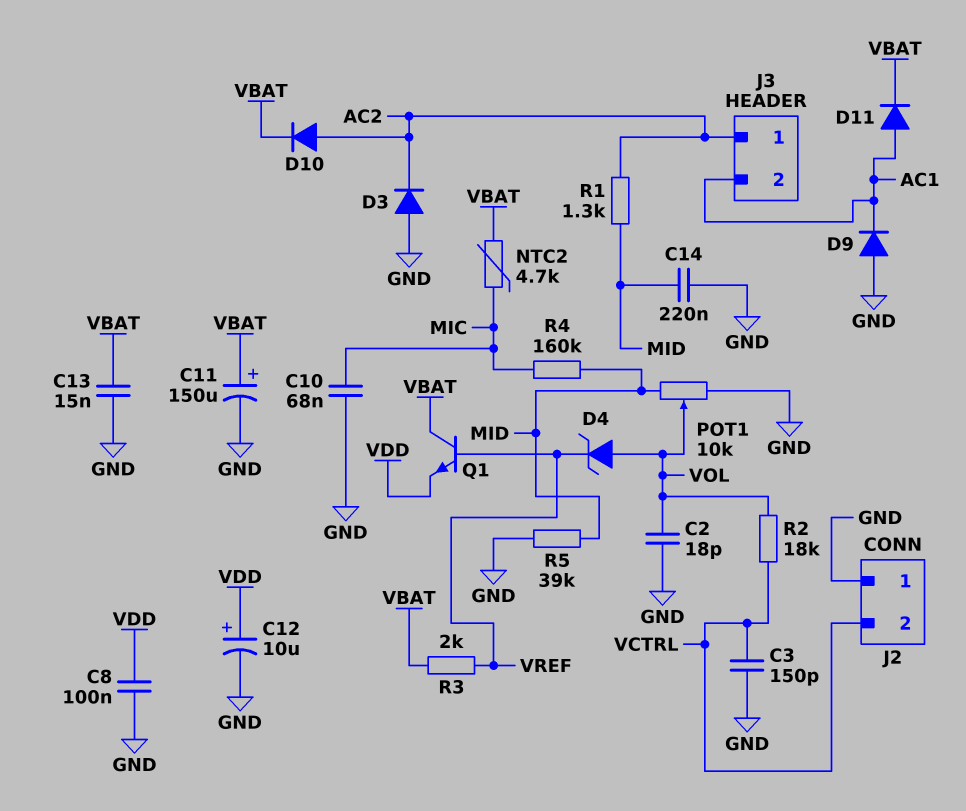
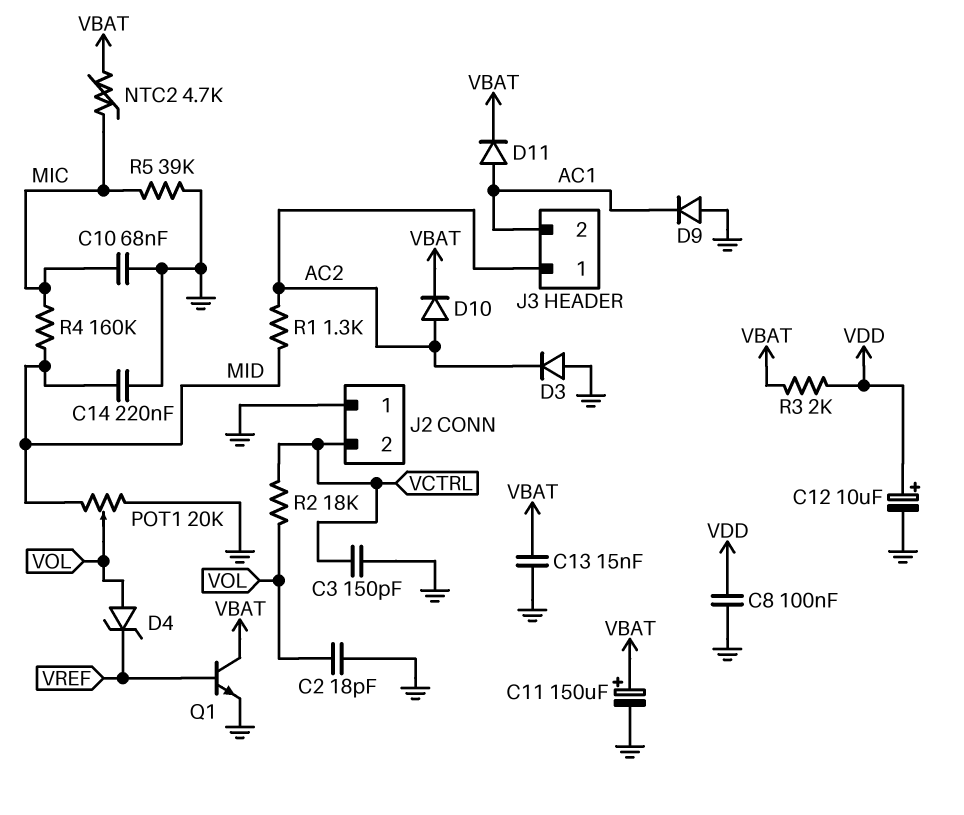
POT1: 10k (GND, MID, wiper VOL) -> 20k (GND, MID, wiper VOL)
Q1: NPN (B VREF, C VBAT, E VDD) -> NPN (B VREF, C VBAT, E GND)
R3: 2k (VBAT, VREF) -> 2k (VBAT, VDD)
R5: 39k (GND, MID) -> 39k (GND, MIC)

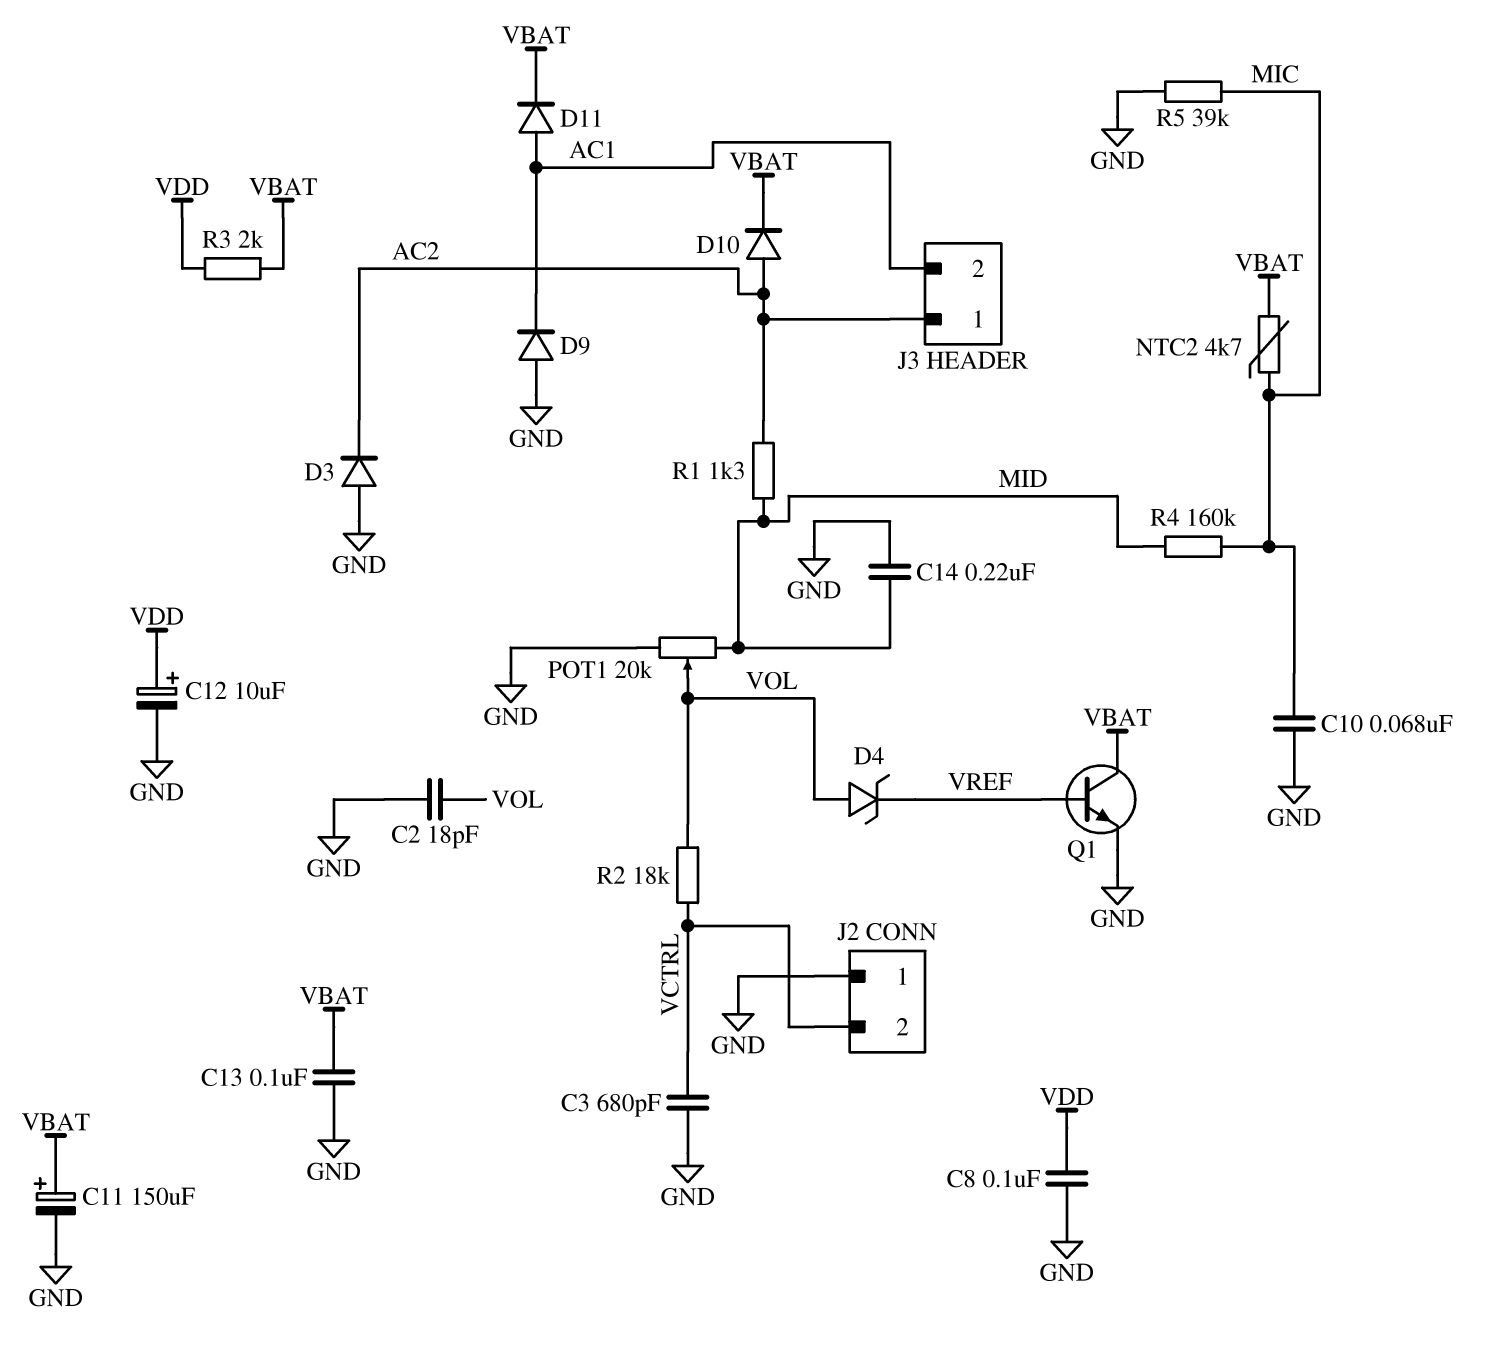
C3: 150pF (GND, VCTRL) -> 680pF (GND, VCTRL)
C13: 15nF (GND, VBAT) -> 100nF (GND, VBAT)

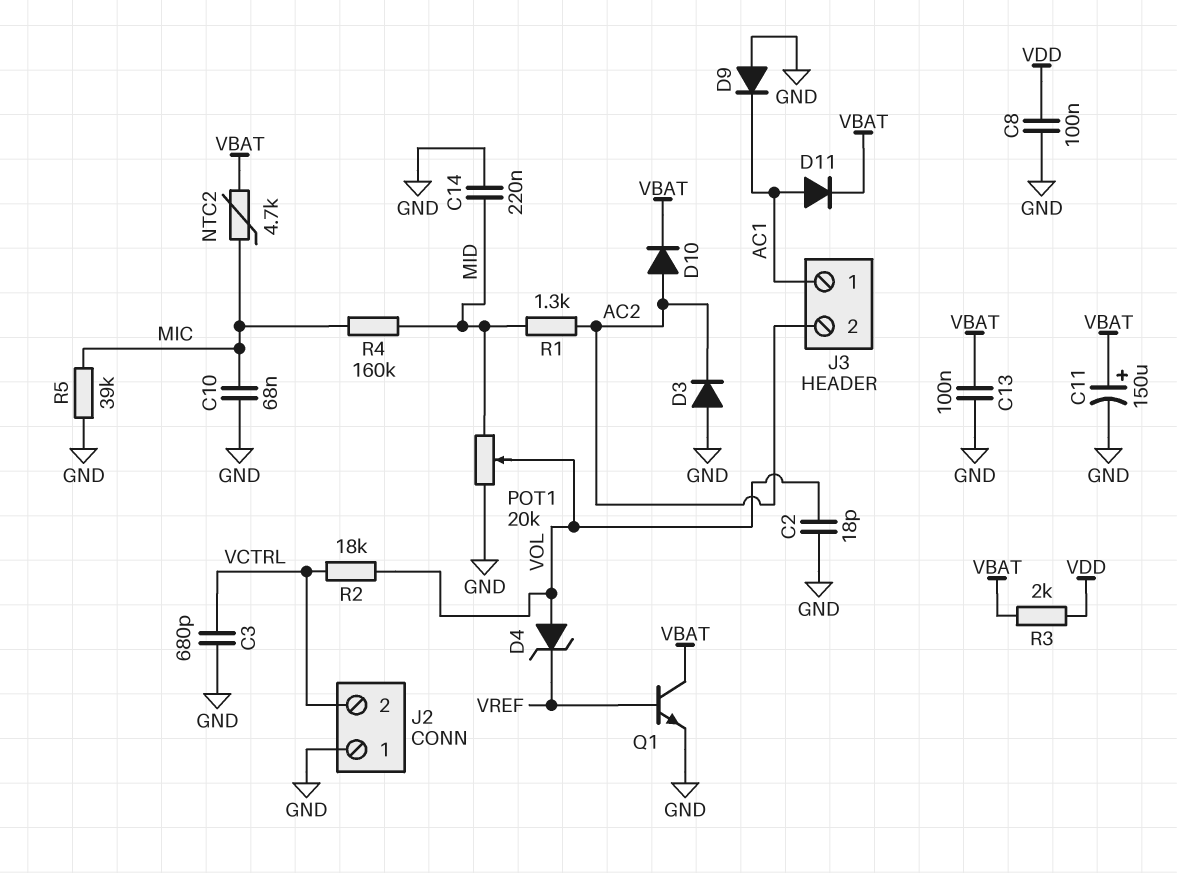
C12: 10uF (plus VDD, minus GND) -> none
J3 pin 1: AC2 -> AC1
J3 pin 2: AC1 -> AC2

